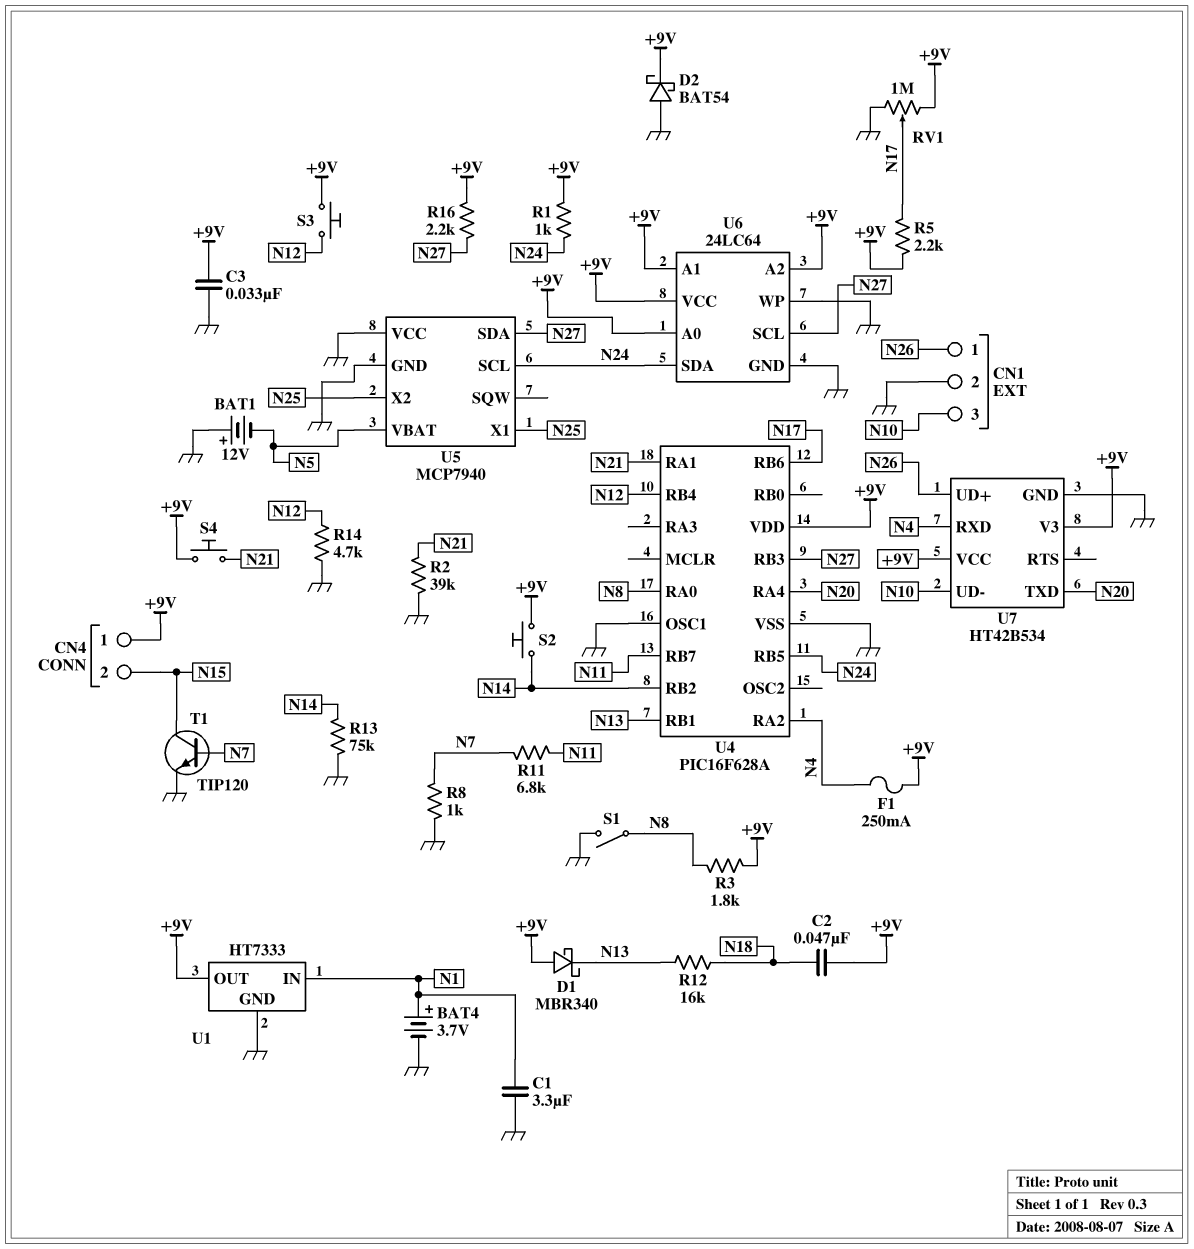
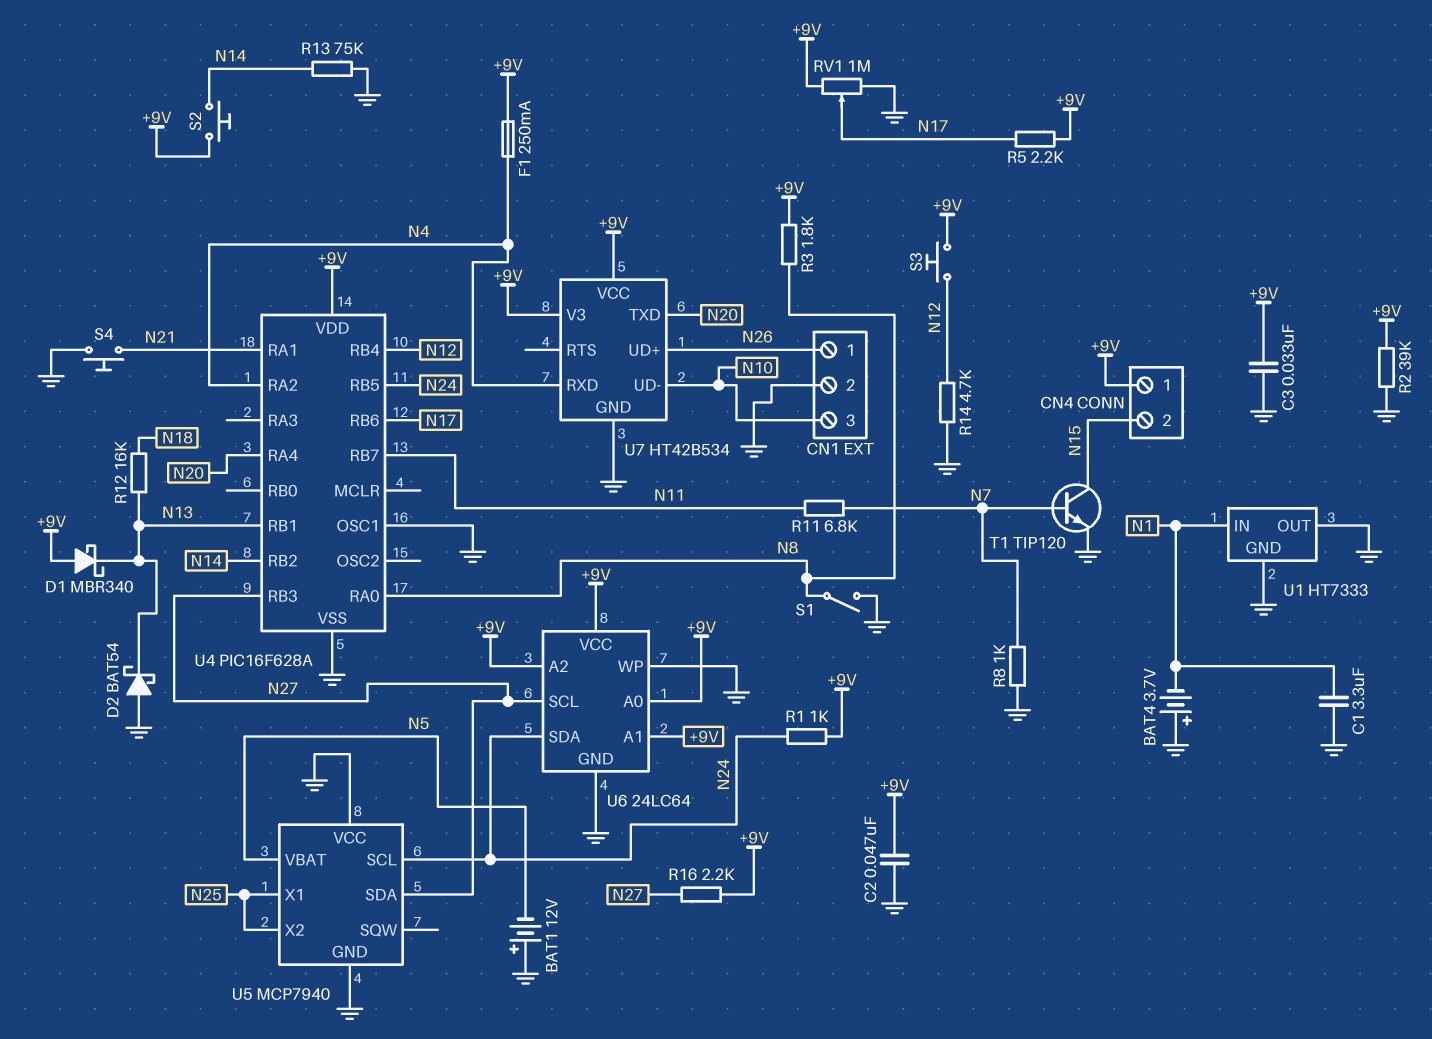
BAT4: 3.7V (plus N1, minus GND) -> 3.7V (plus GND, minus N1)
C2: 47nF (+9V, N18) -> 47nF (+9V, GND)
D2: schottky BAT54 (A GND, K +9V) -> schottky BAT54 (A GND, K N13)
R2: 39k (GND, N21) -> 39k (+9V, GND)
S4: button (+9V, N21) -> button (GND, N21)
U1 pin OUT: +9V -> GND

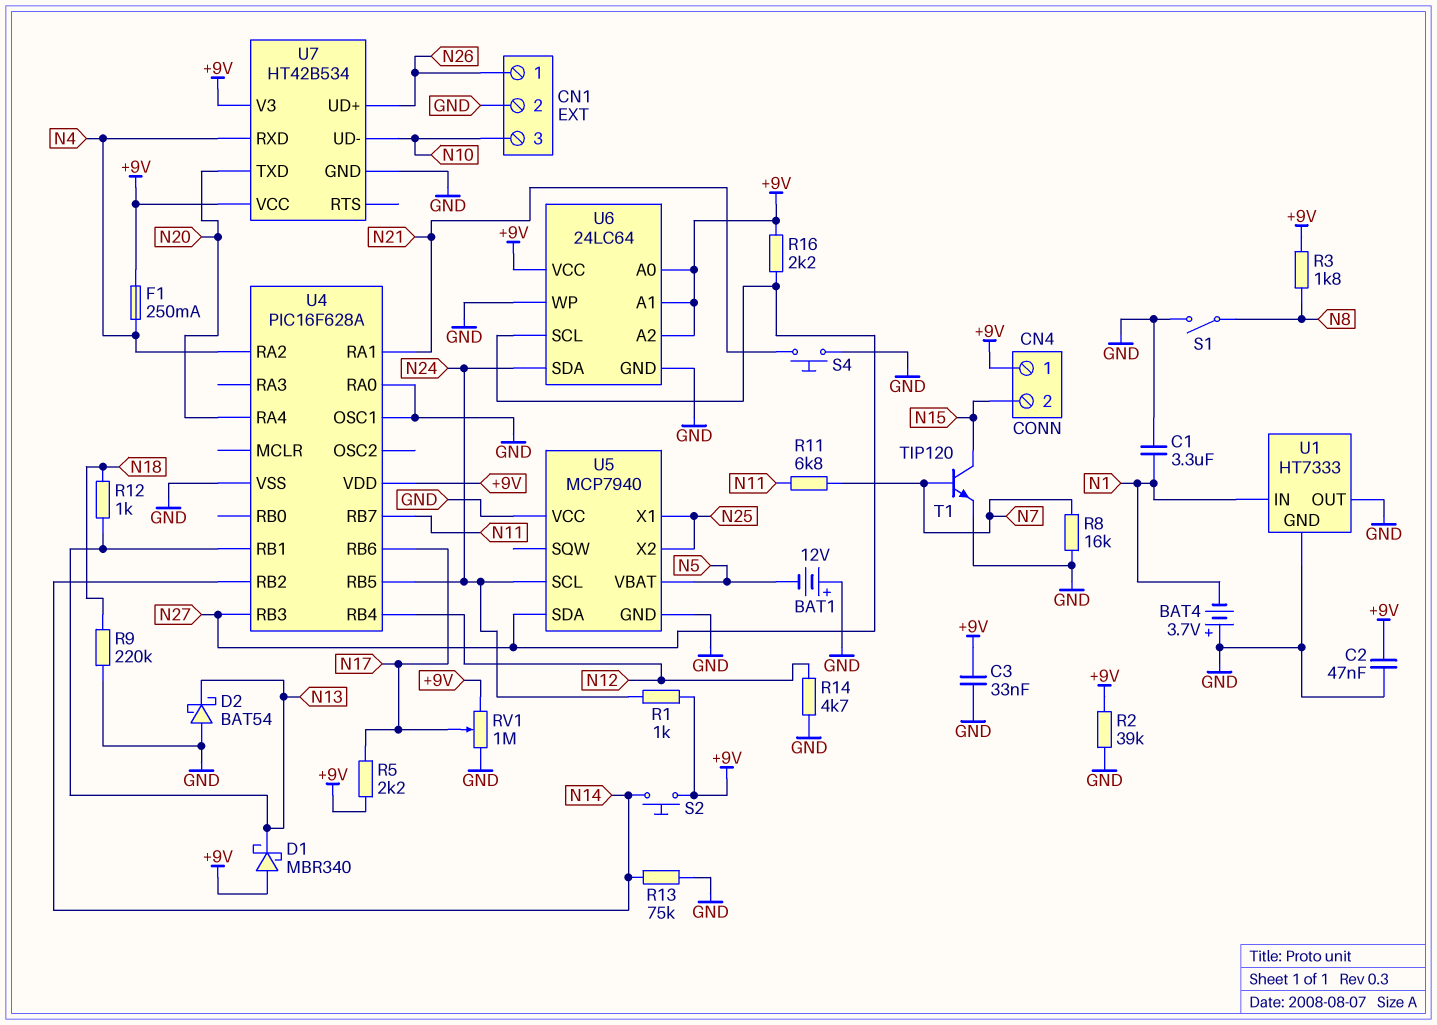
R8: 1k (GND, N7) -> 16k (GND, N7)
R9: none -> 220k (GND, N18)
R12: 16k (N13, N18) -> 1k (N13, N18)
S3: button (+9V, N12) -> none
U4 pin RA0: N8 -> GND

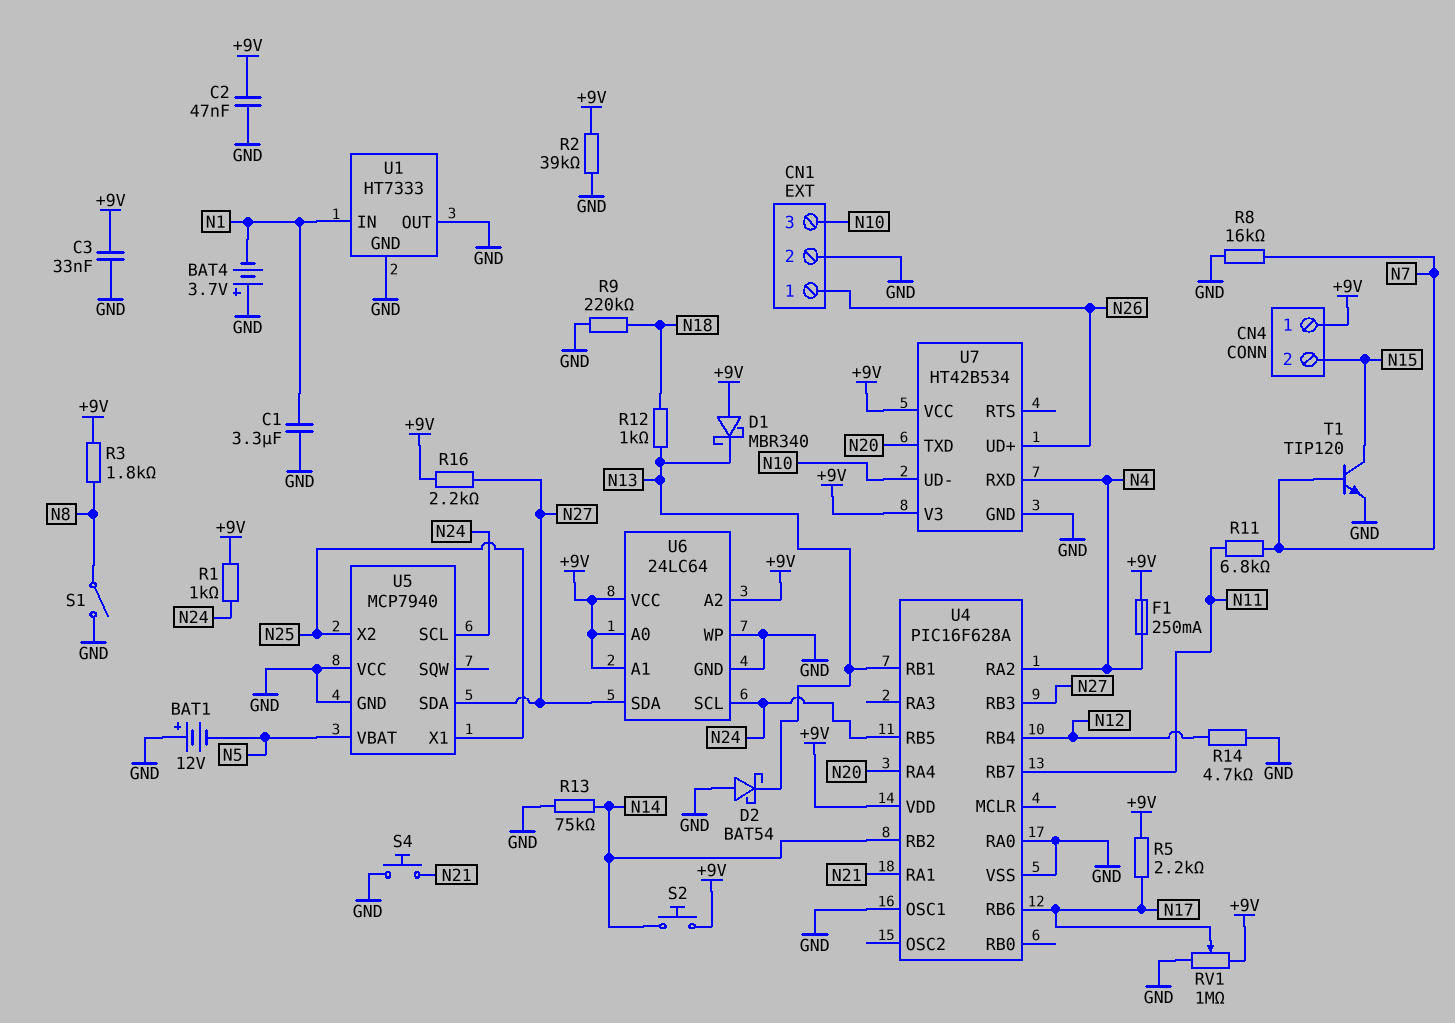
U6 pin SCL: N27 -> N24
U6 pin SDA: N24 -> N27

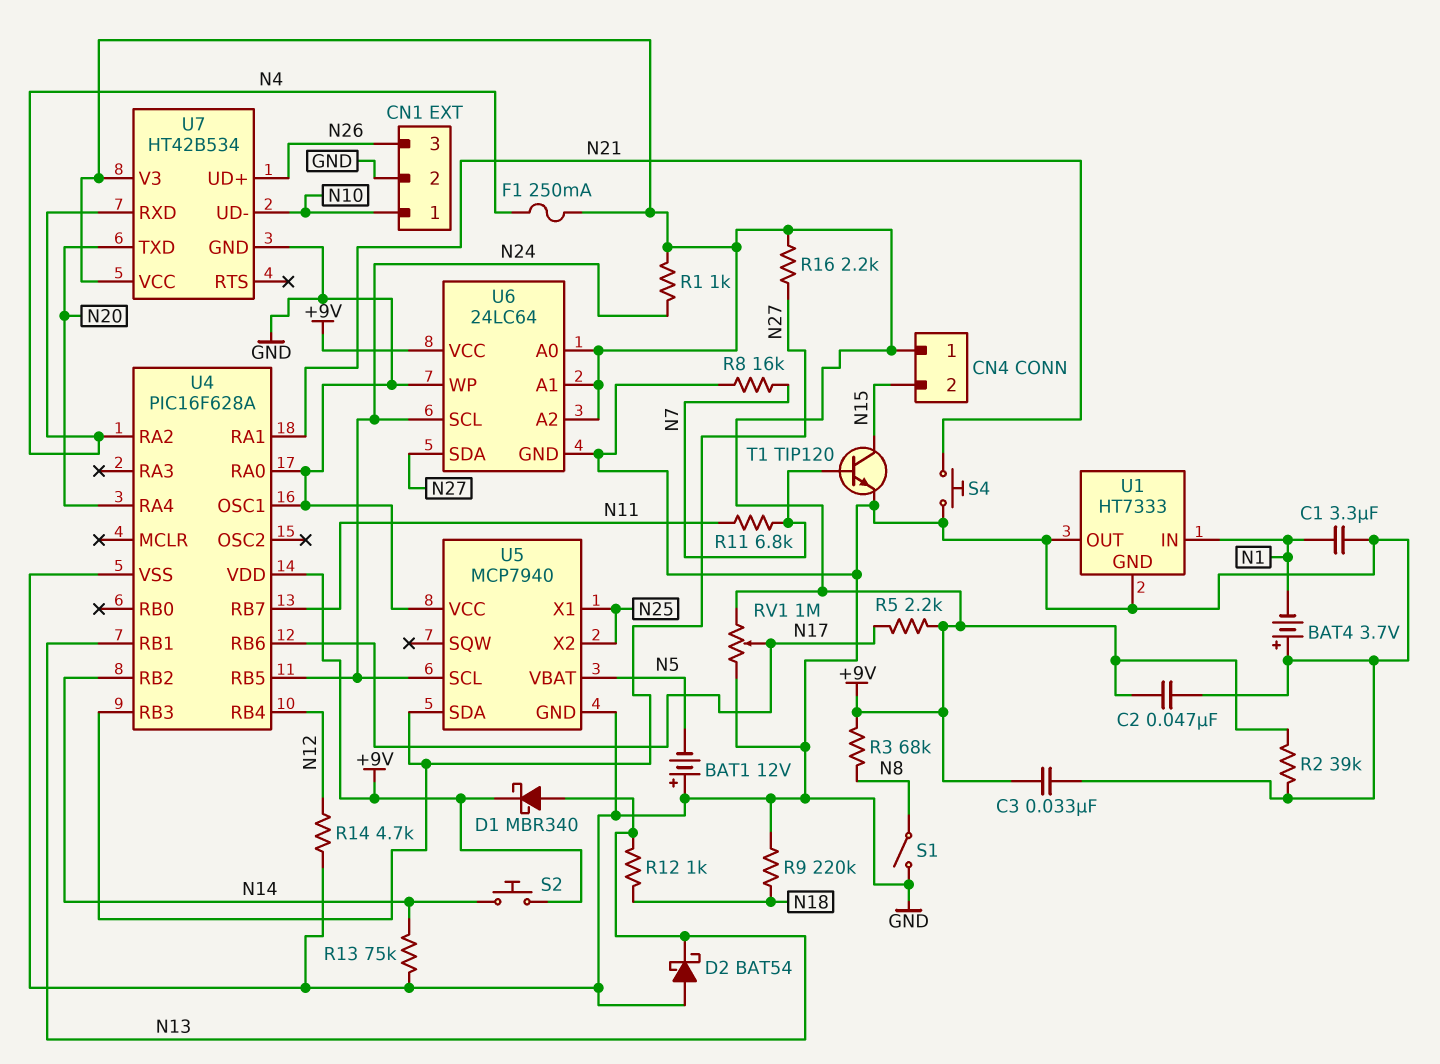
CN1 pin 1: N26 -> N10
CN1 pin 3: N10 -> N26
D1: schottky MBR340 (A +9V, K N13) -> schottky MBR340 (A N13, K +9V)
R3: 1.8k (+9V, N8) -> 68k (+9V, N8)

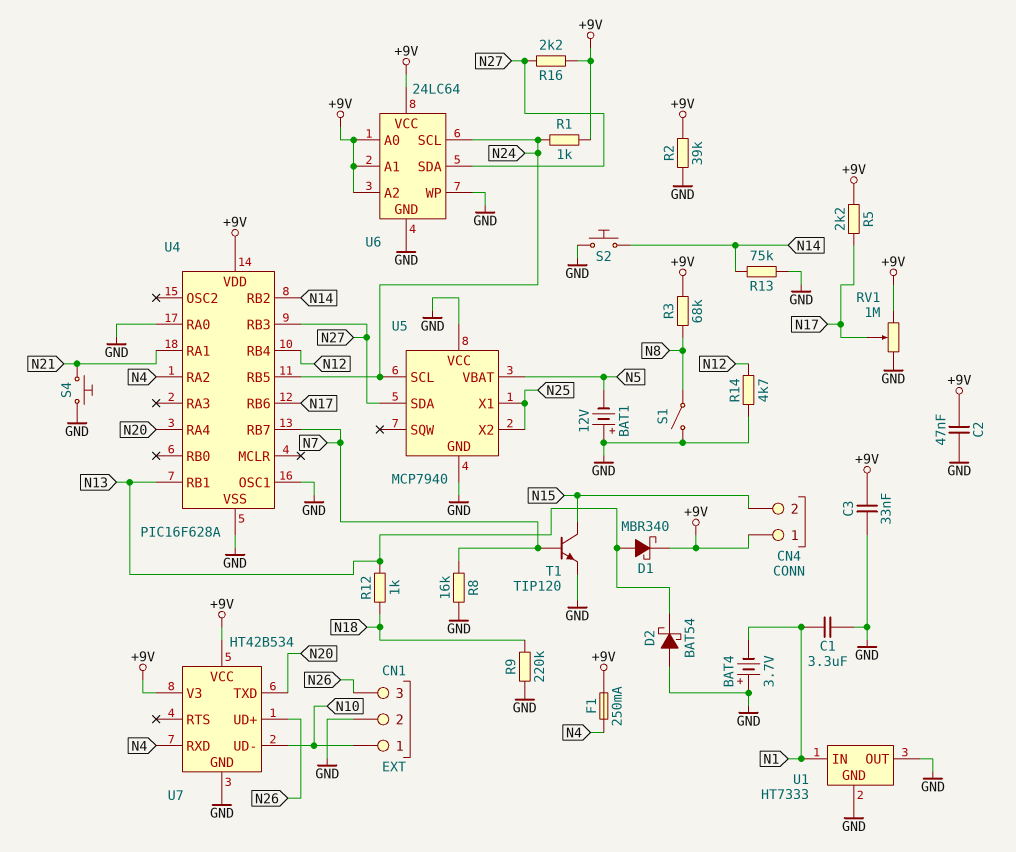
R11: 6.8k (N7, N11) -> none
S2: button (+9V, N14) -> button (GND, N14)
U4 pin RB7: N11 -> N7

